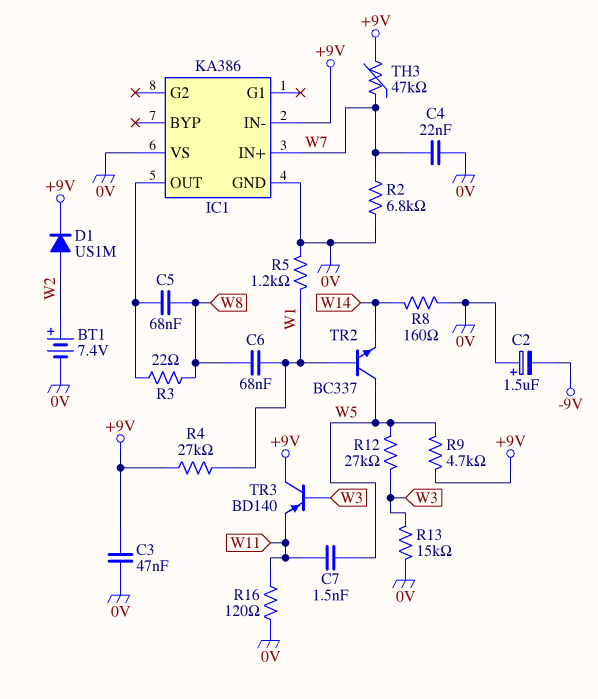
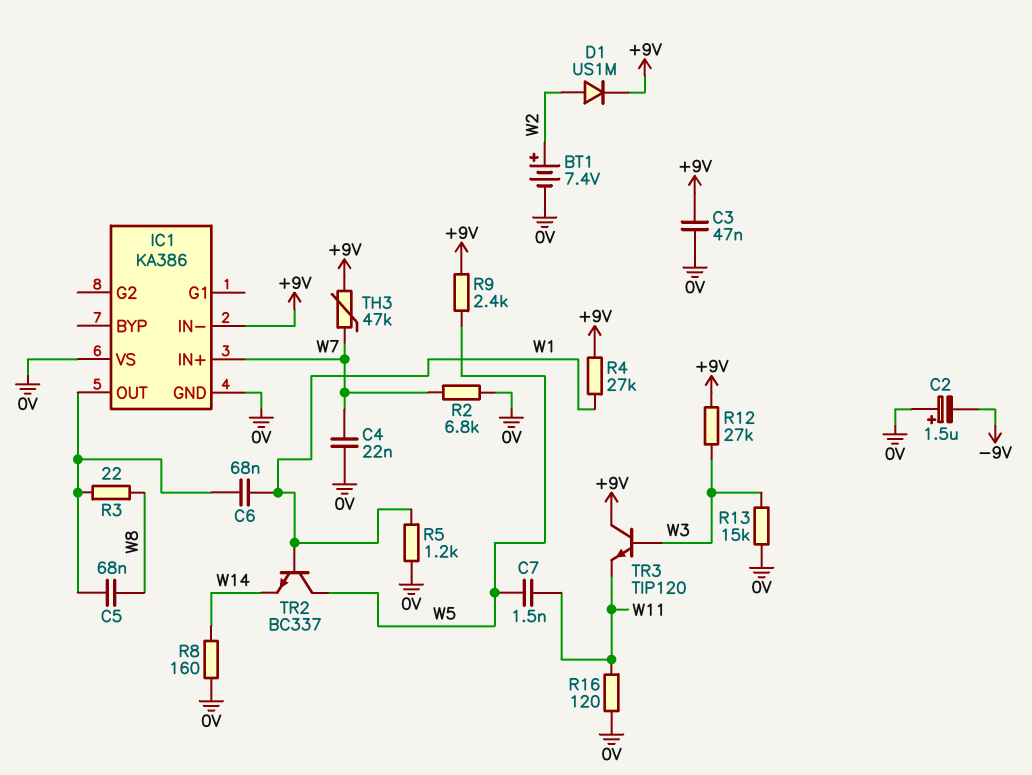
C6: 68nF (W1, W8) -> 68nF (IC1/OUT, W1)
R9: 4.7k (+9V, W5) -> 2.4k (+9V, W5)
R12: 27k (W3, W5) -> 27k (+9V, W3)
TR3: PNP BD140 (B W3, C +9V, E W11) -> NPN TIP120 (B W3, C +9V, E W11)

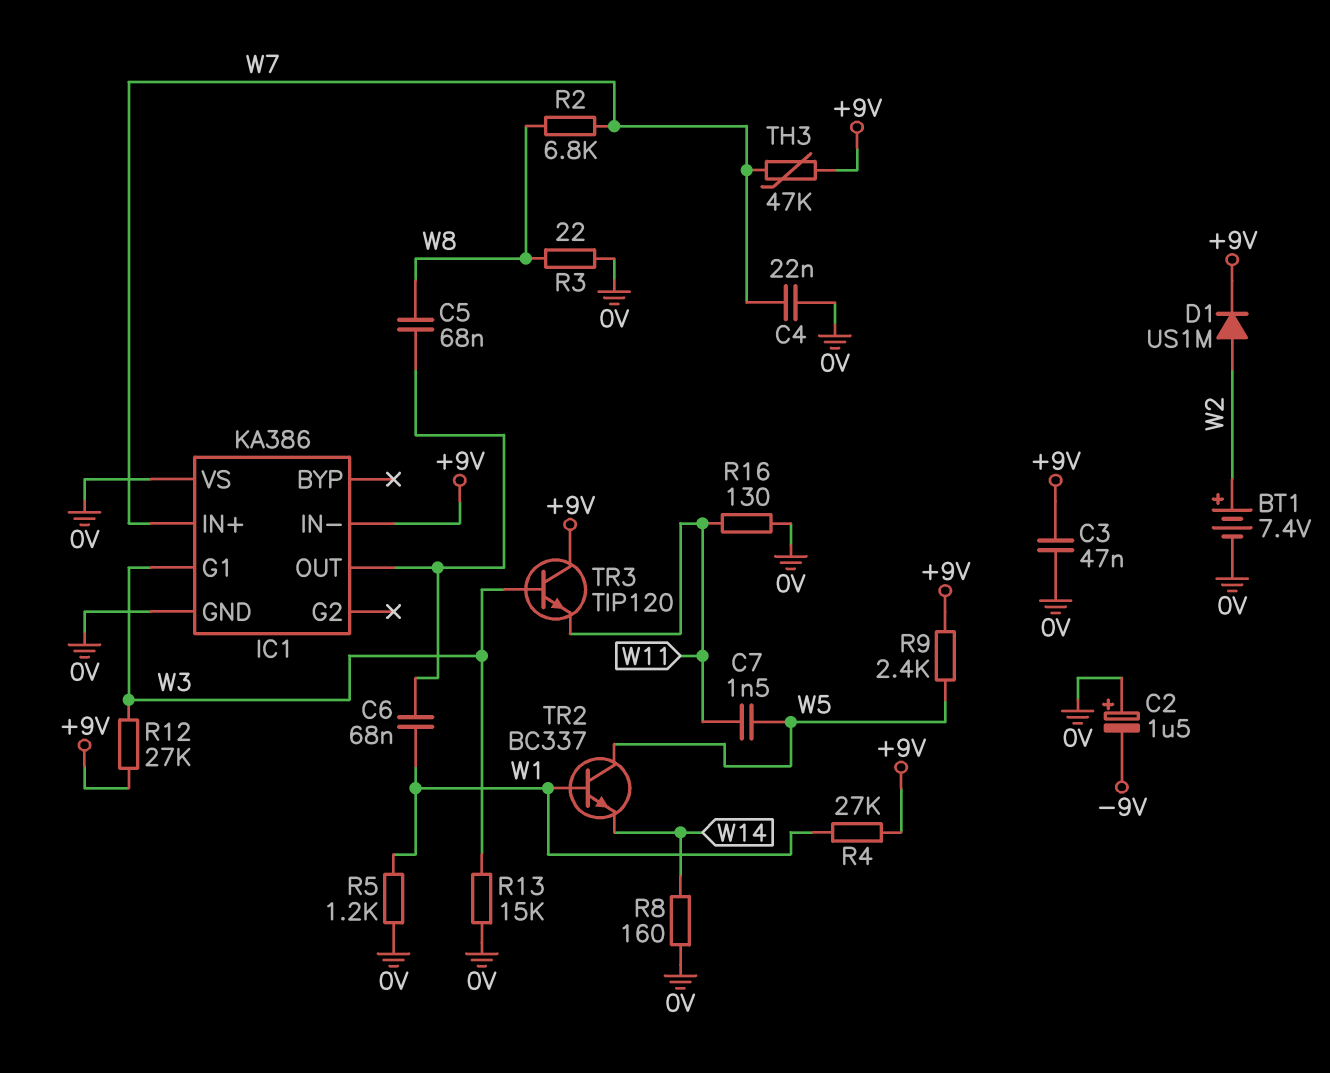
IC1 pin G1: none -> W3
R2: 6.8k (0V, W7) -> 6.8k (W7, W8)
R3: 22 (IC1/OUT, W8) -> 22 (0V, W8)
R16: 120 (0V, W11) -> 130 (0V, W11)

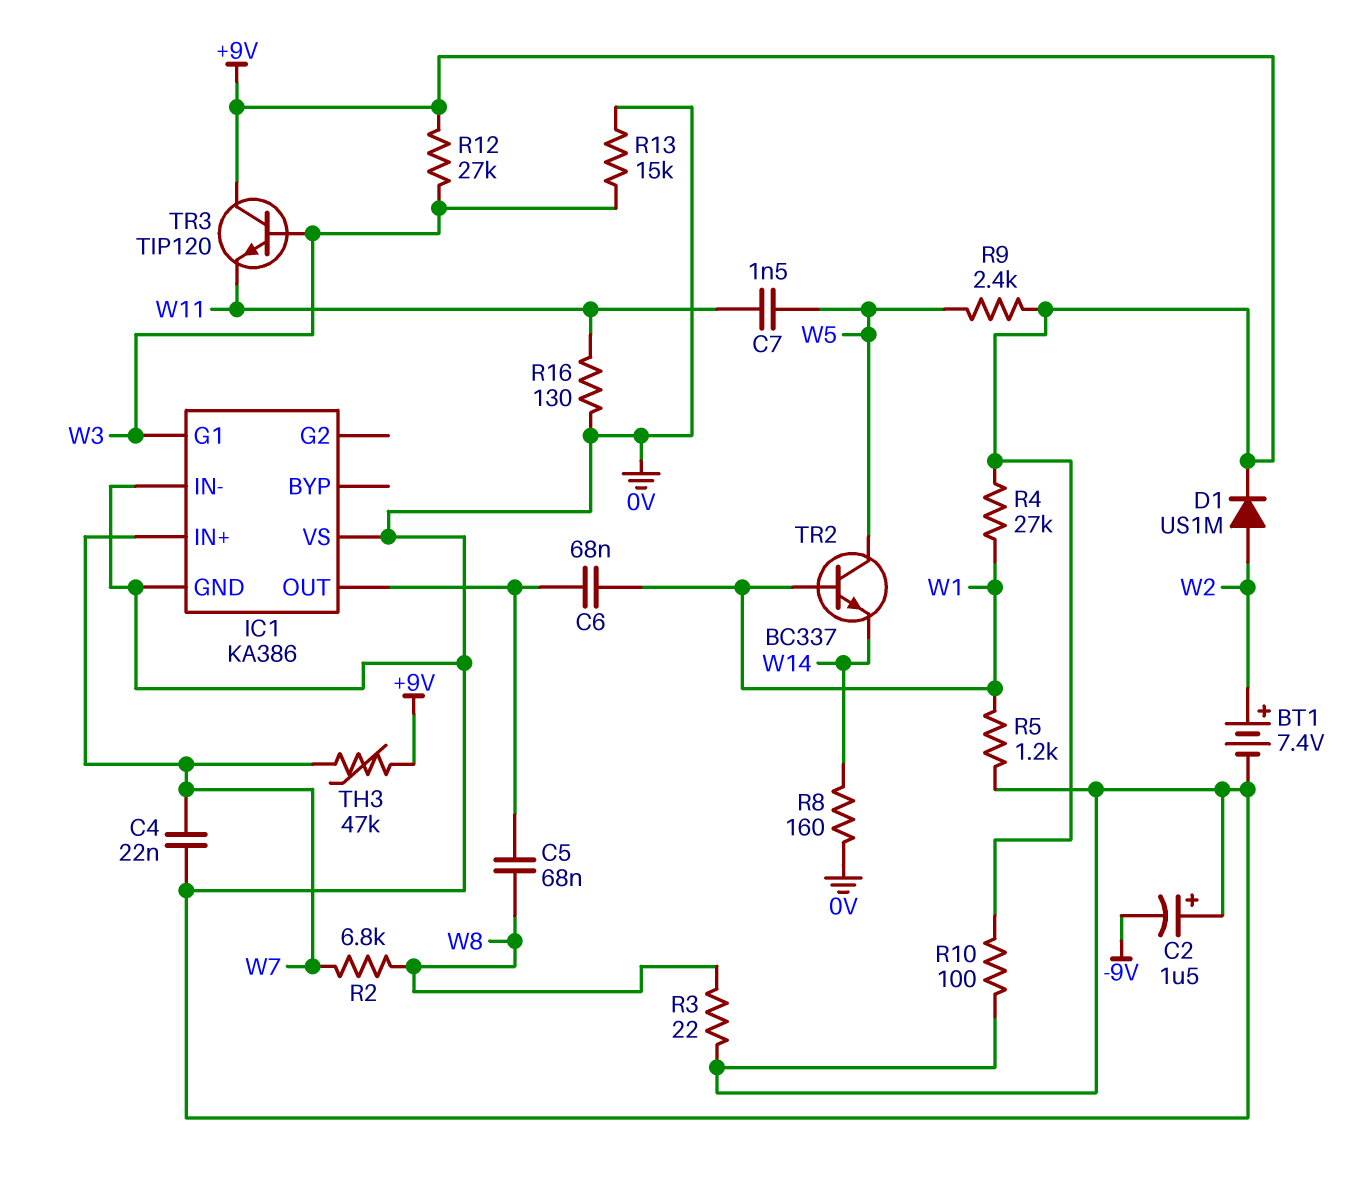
C3: 47nF (+9V, 0V) -> none
IC1 pin IN-: +9V -> 0V
R10: none -> 100 (+9V, 0V)

